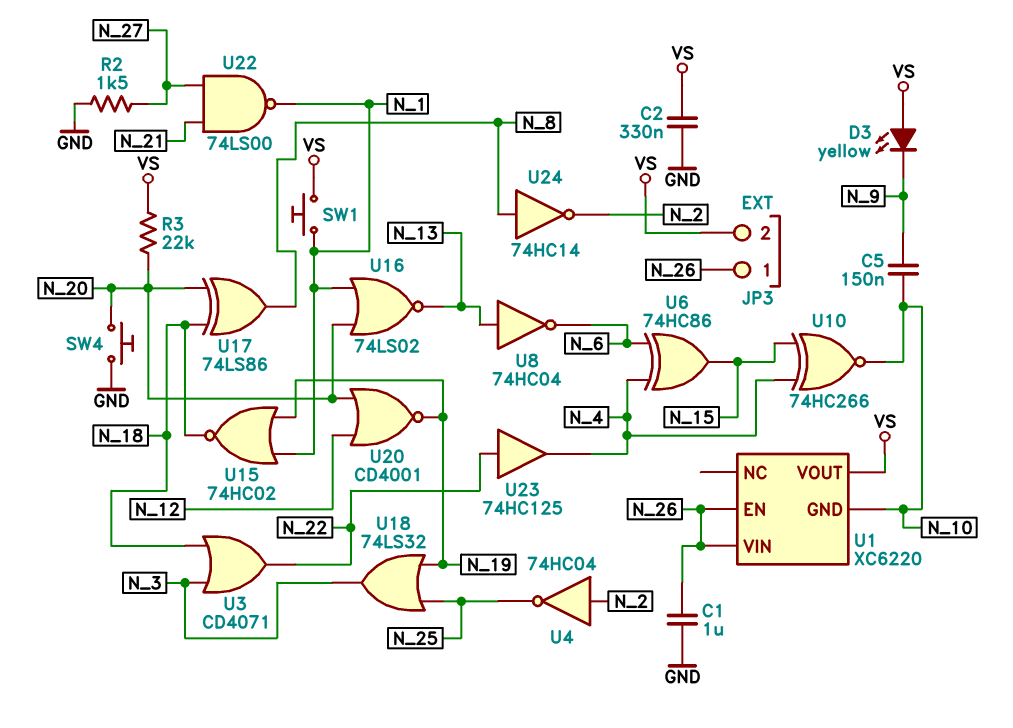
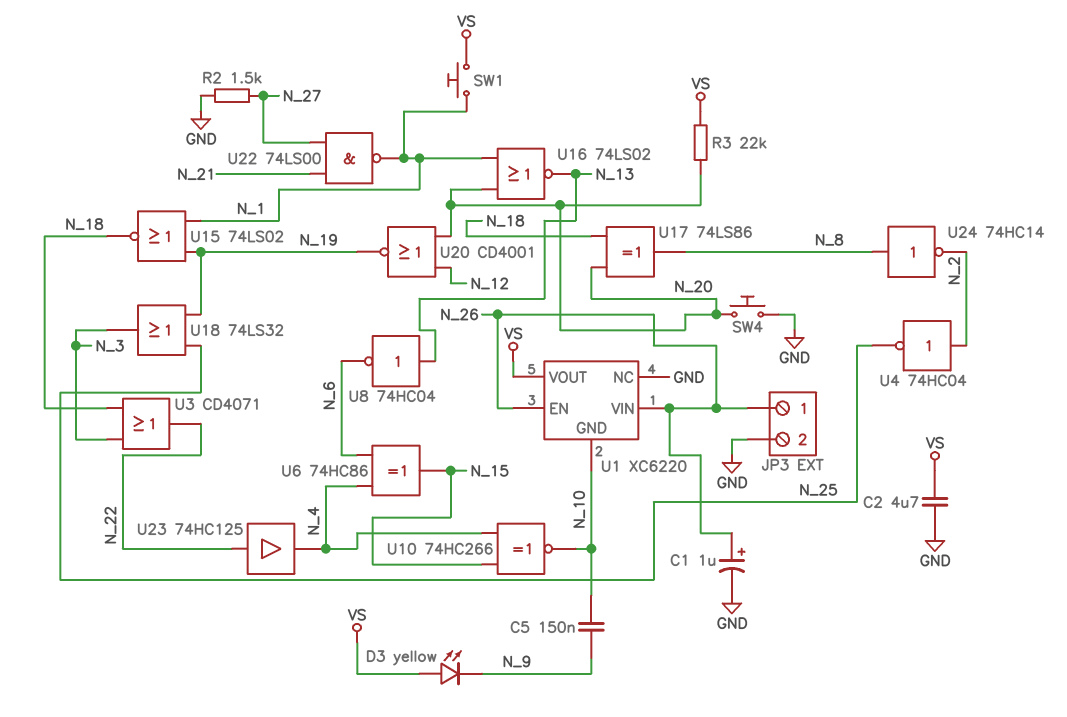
C1: 1uF (GND, N_26) -> 1uF (plus N_26, minus GND)
C2: 330nF (GND, VS) -> 4.7uF (GND, VS)
JP3 pin 2: VS -> GND
U1 pin NC: none -> GND
U15: NOR 74HC02 (in N_1, in N_19, out N_18) -> NOR 74LS02 (in N_1, in N_19, out N_18)

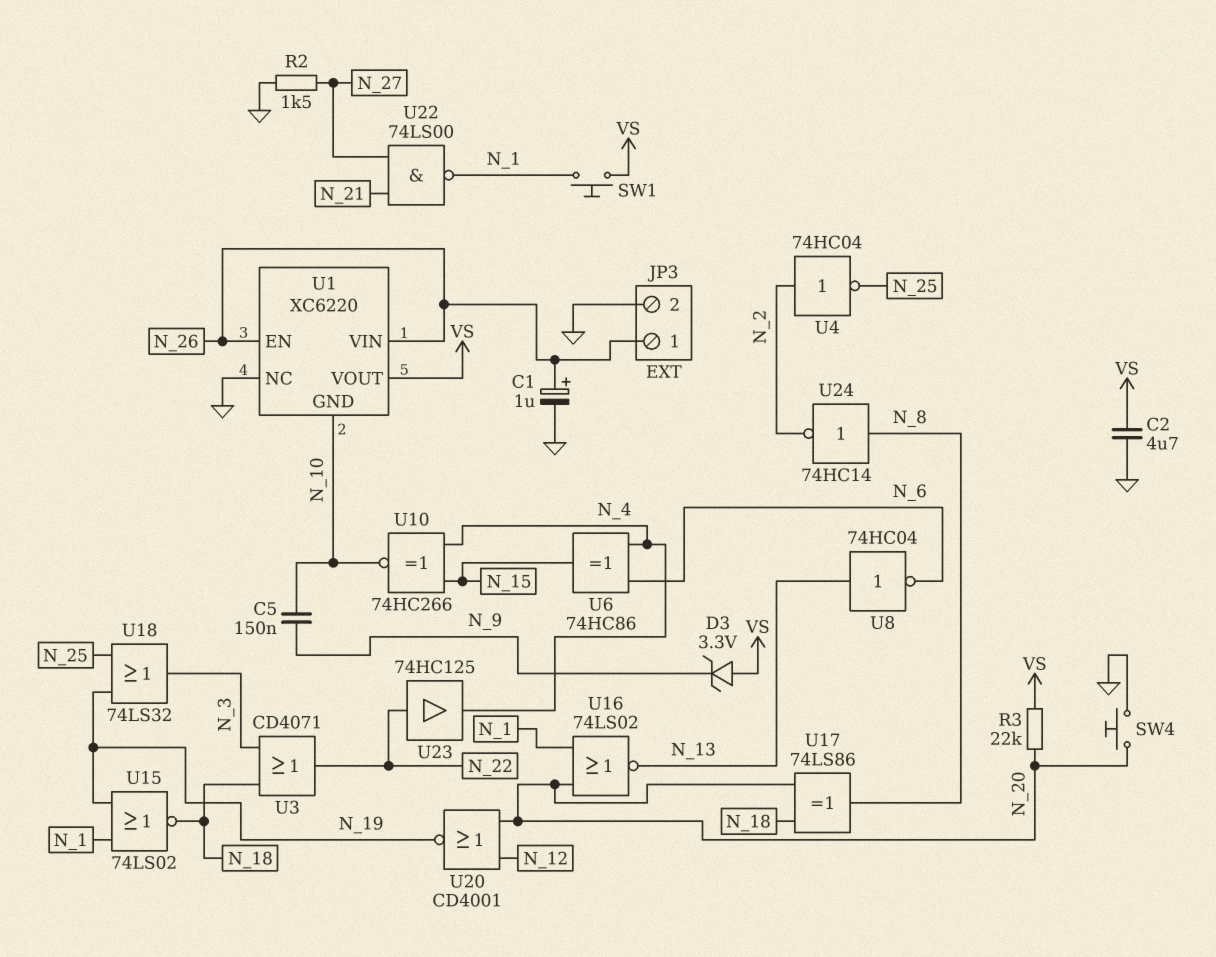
D3: LED yellow (A VS, K N_9) -> zener 3.3V (A VS, K N_9)

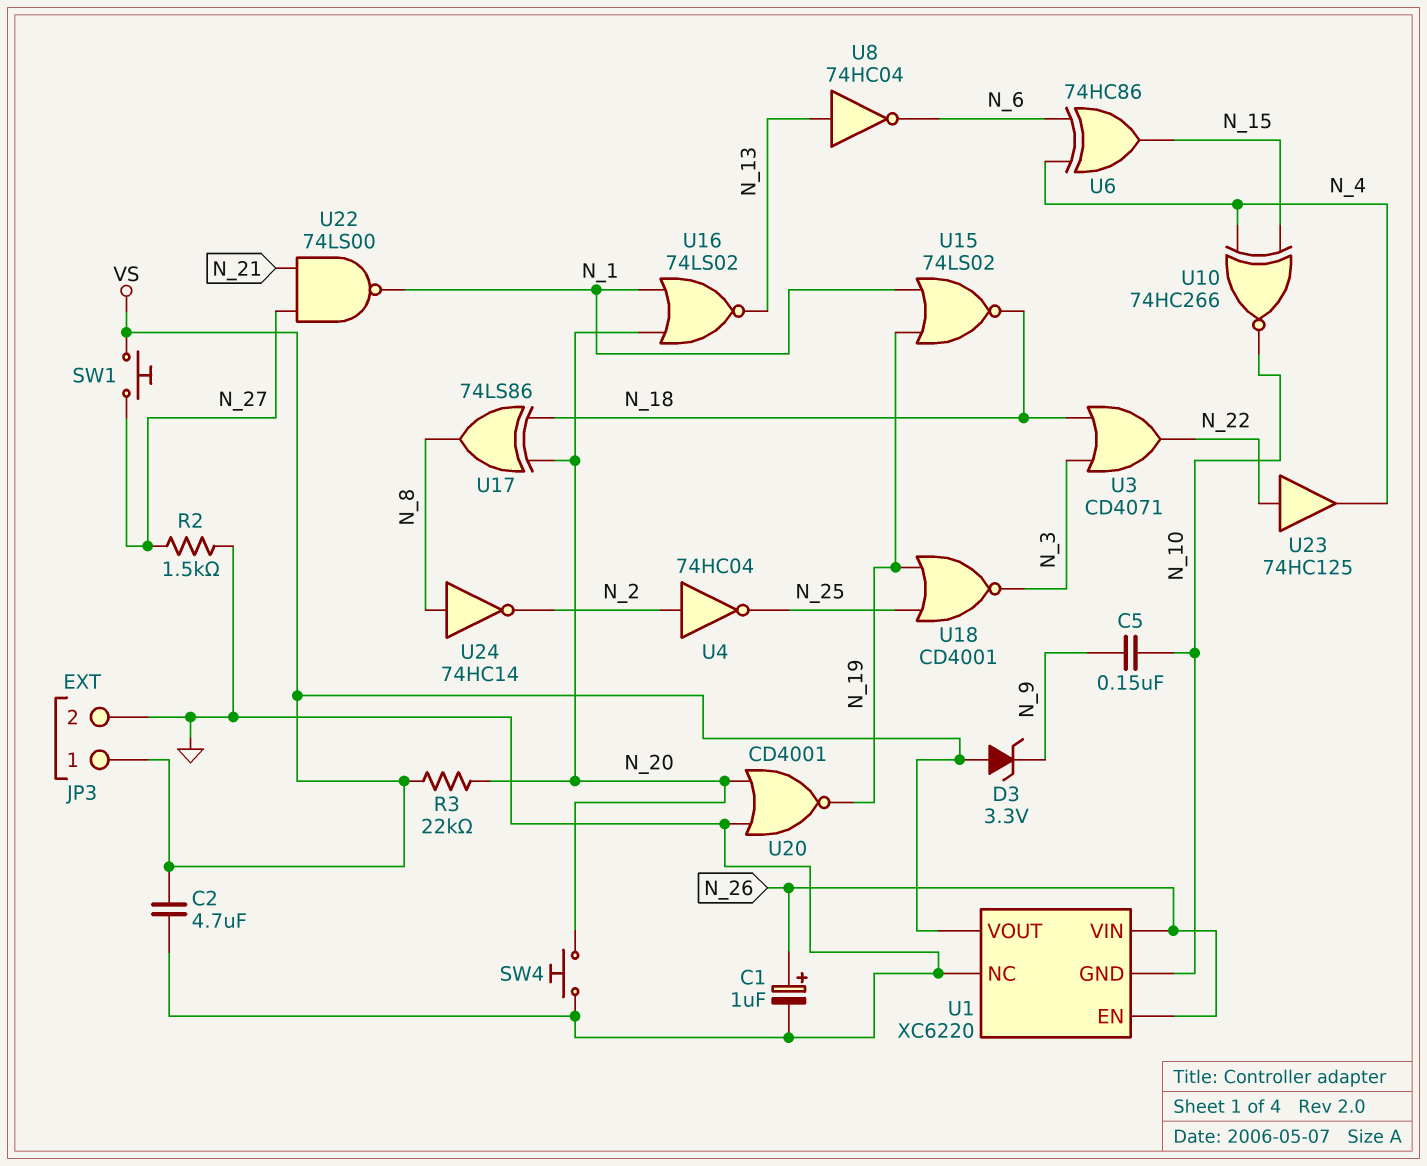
JP3 pin 1: N_26 -> VS
SW1: button (N_1, VS) -> button (N_27, VS)
U18: OR 74LS32 (in N_19, in N_25, out N_3) -> NOR CD4001 (in N_19, in N_25, out N_3)
U20: NOR CD4001 (in N_12, in N_20, out N_19) -> NOR CD4001 (in GND, in N_20, out N_19)

